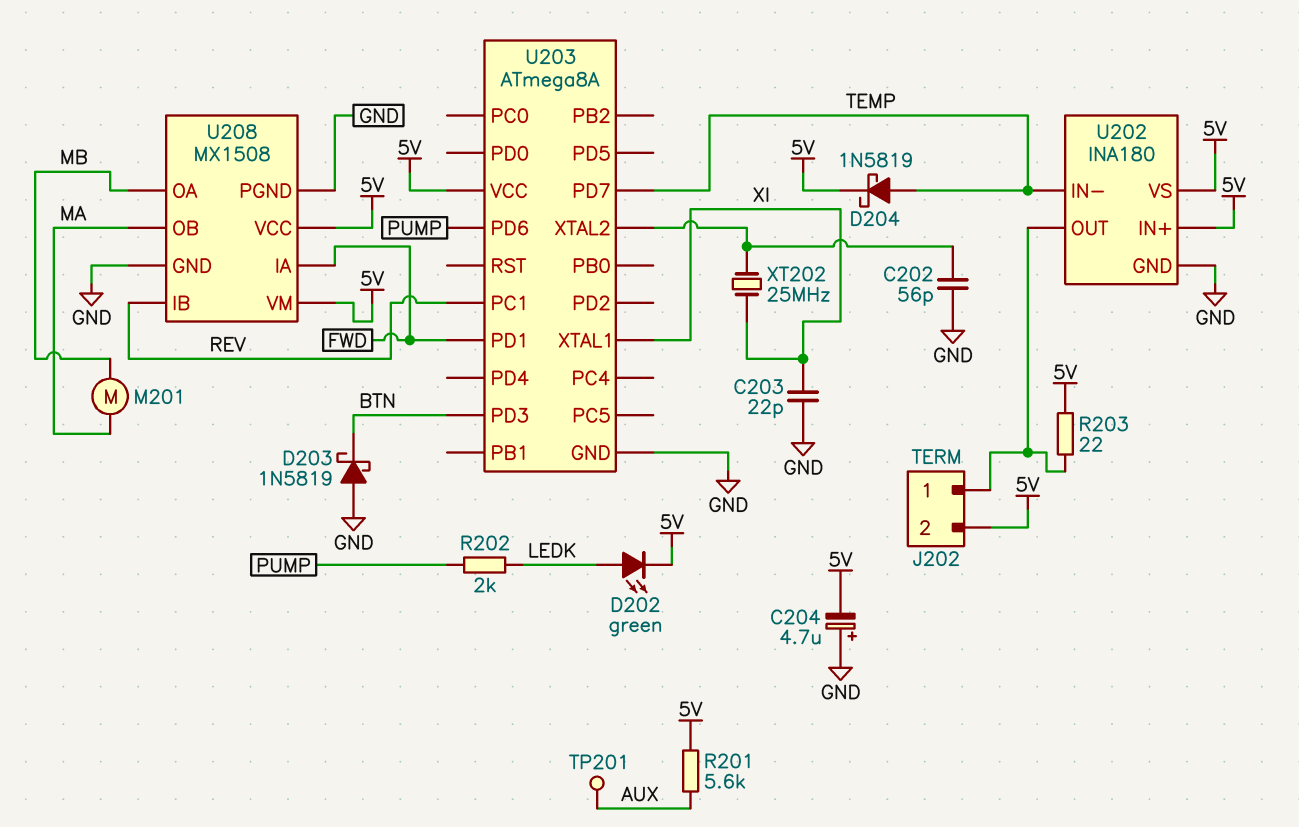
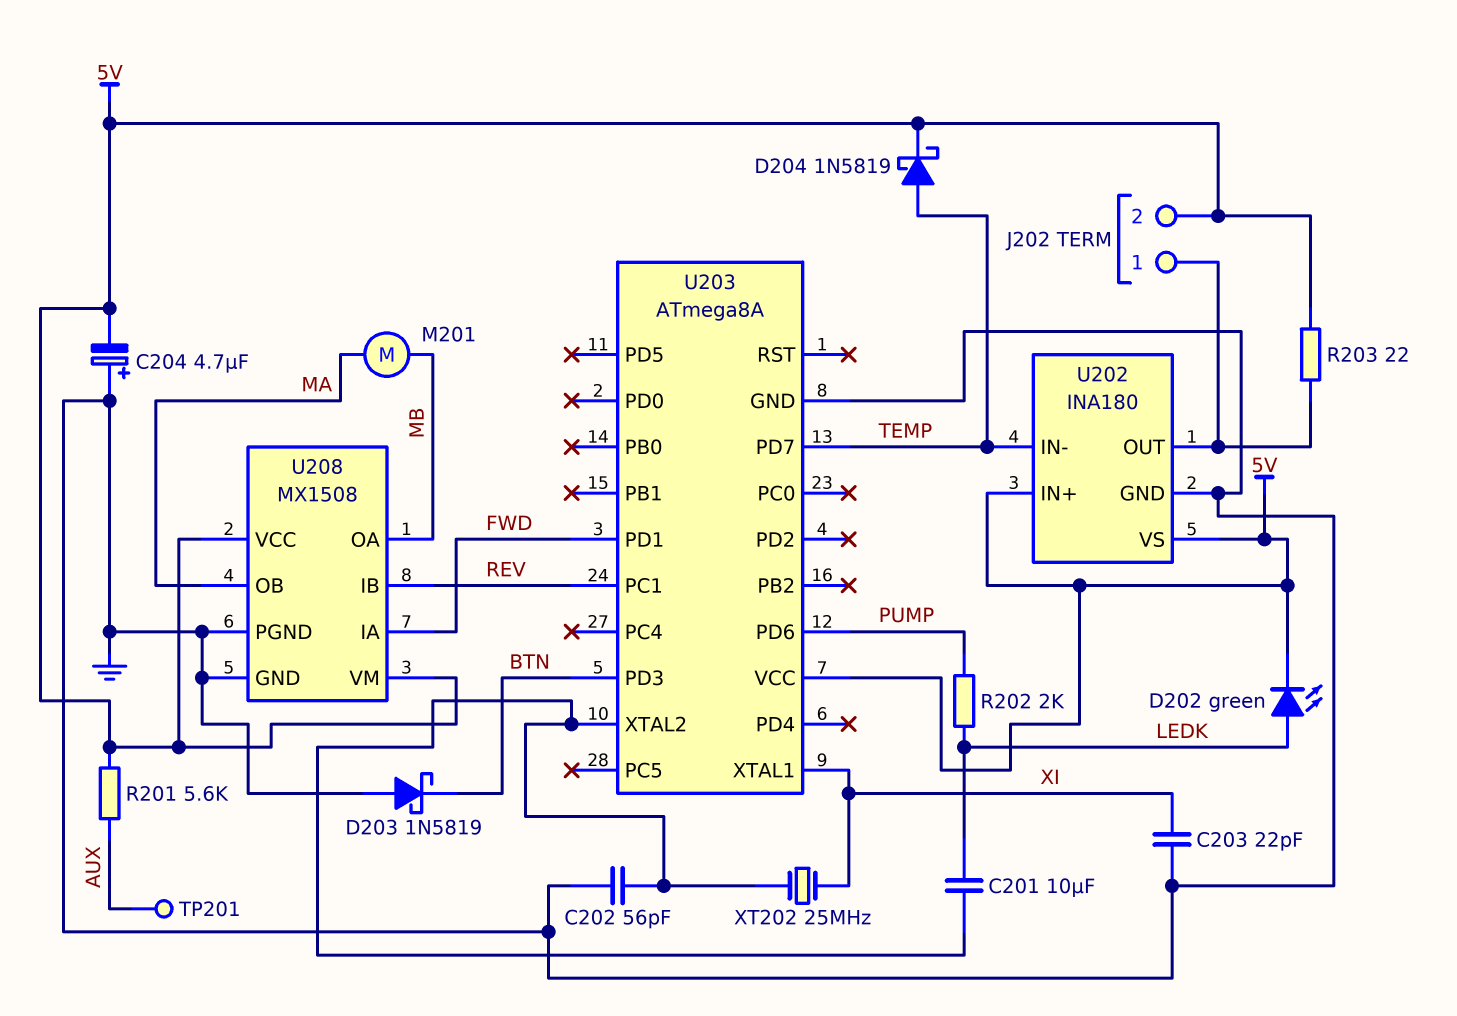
C201: none -> 10uF (LEDK, U203/XTAL2)

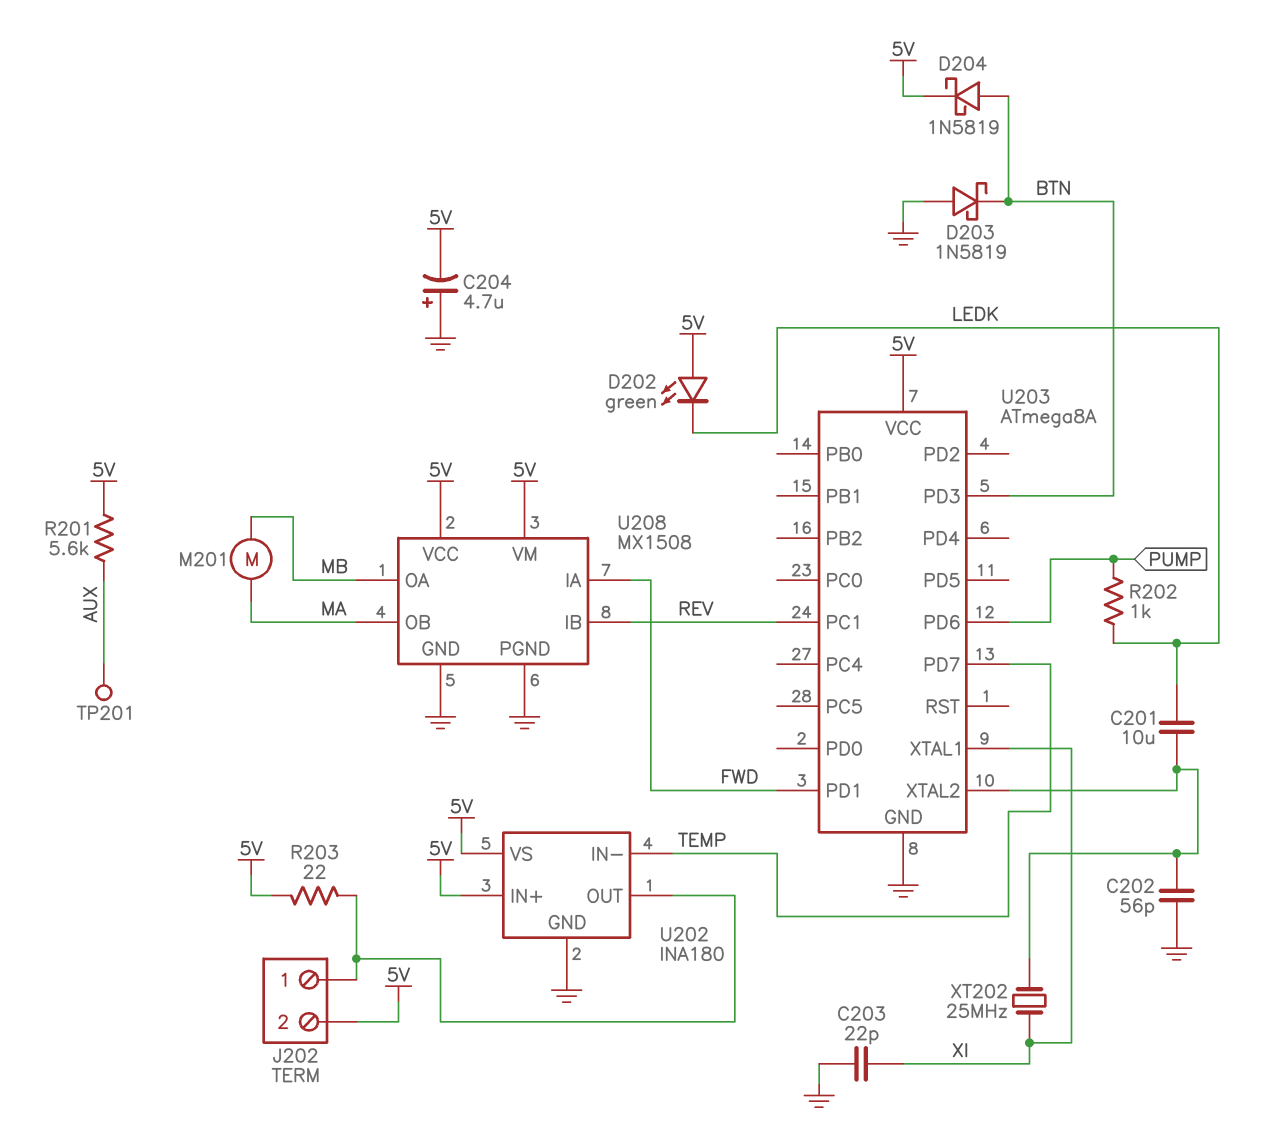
D202: LED green (A LEDK, K 5V) -> LED green (A 5V, K LEDK)
D204: schottky 1N5819 (A TEMP, K 5V) -> schottky 1N5819 (A BTN, K 5V)
R202: 2k (LEDK, PUMP) -> 1k (LEDK, PUMP)

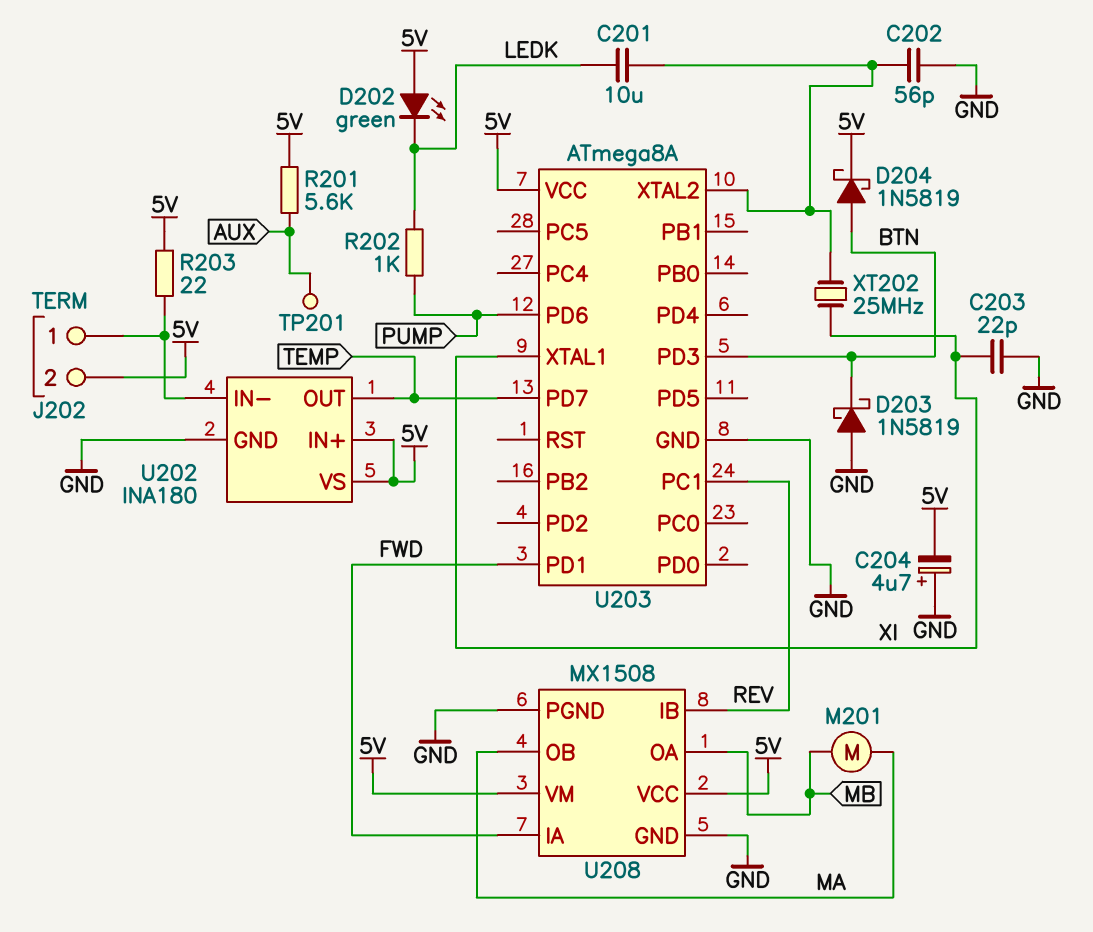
U202 pin IN-: TEMP -> J202/1
U202 pin OUT: J202/1 -> TEMP

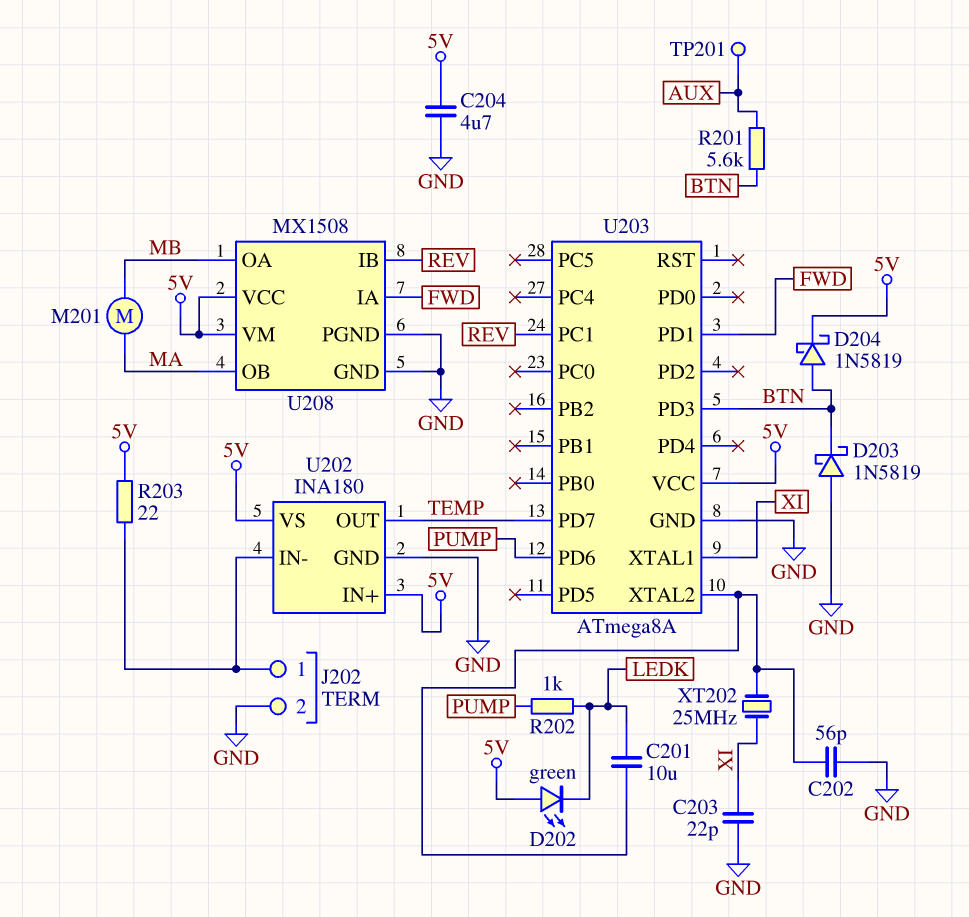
C204: 4.7uF (plus GND, minus 5V) -> 4.7uF (5V, GND)
J202 pin 2: 5V -> GND
R201: 5.6k (5V, AUX) -> 5.6k (AUX, BTN)

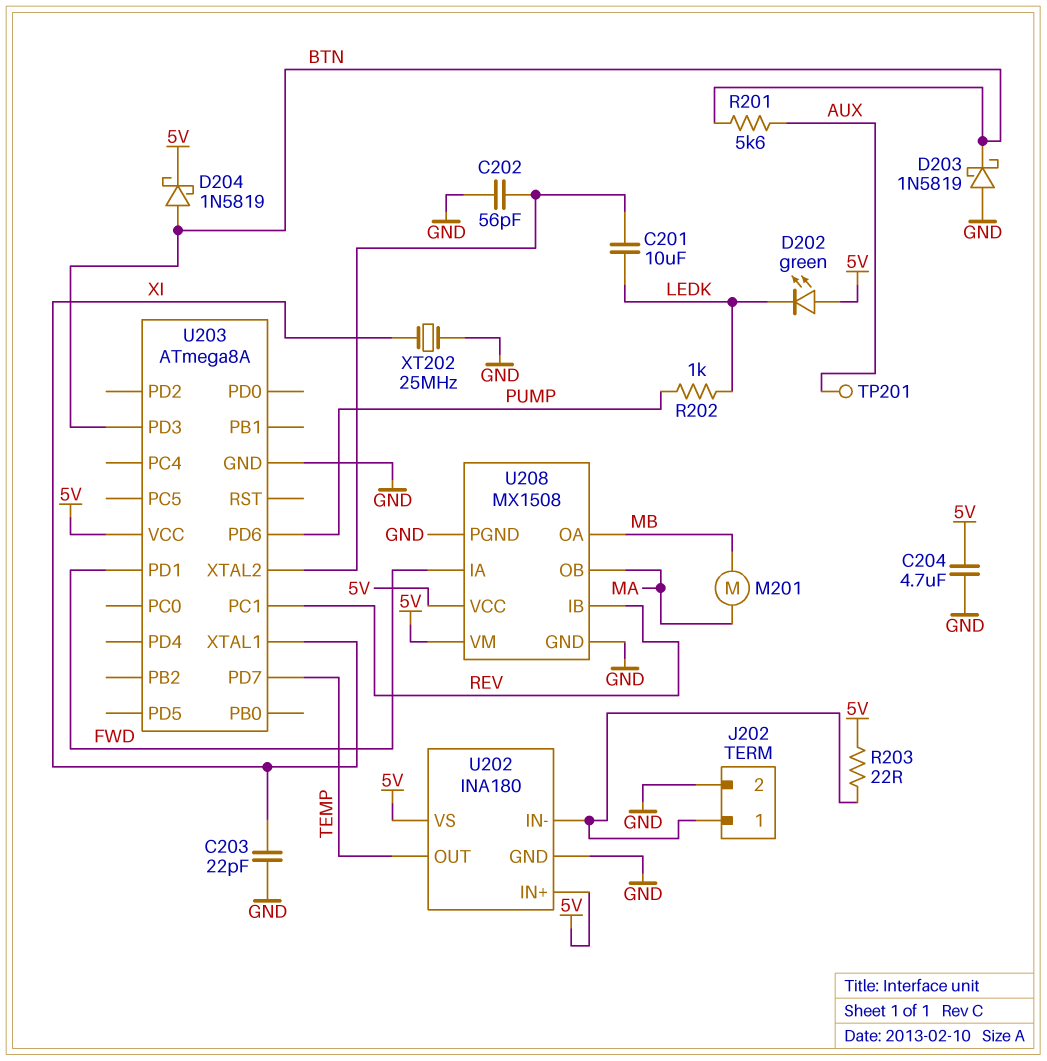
XT202: 25MHz (U203/XTAL2, XI) -> 25MHz (GND, XI)

